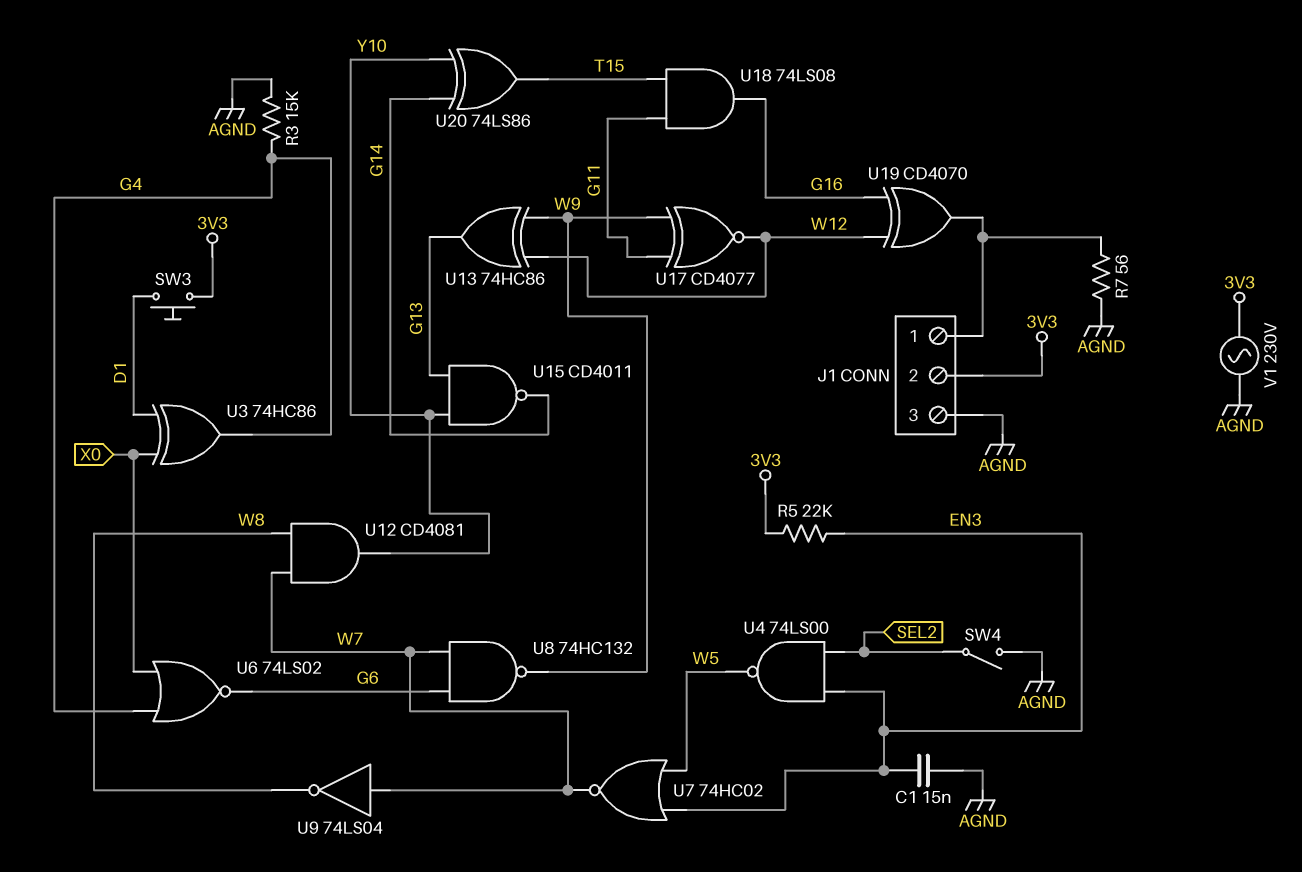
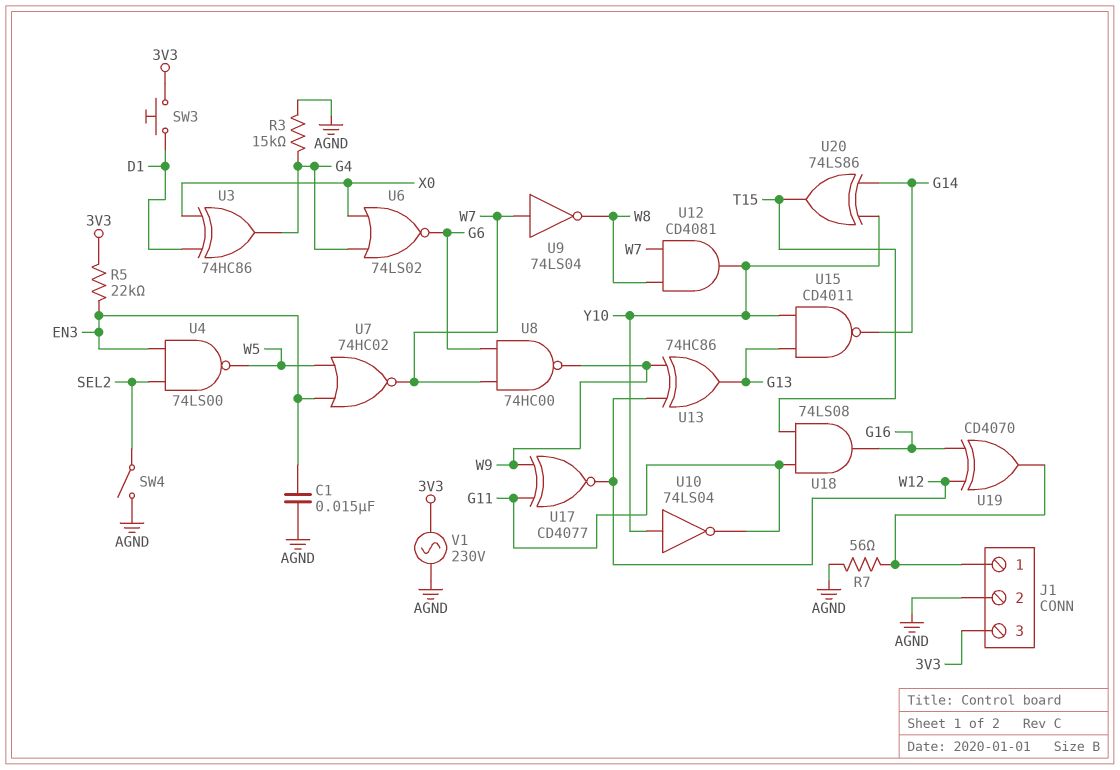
J1 pin 2: 3V3 -> AGND
J1 pin 3: AGND -> 3V3
U8: NAND 74HC132 (in G6, in W7, out W9) -> NAND 74HC00 (in G6, in W7, out W9)
U10: none -> NOT 74LS04 (in Y10, out G11)

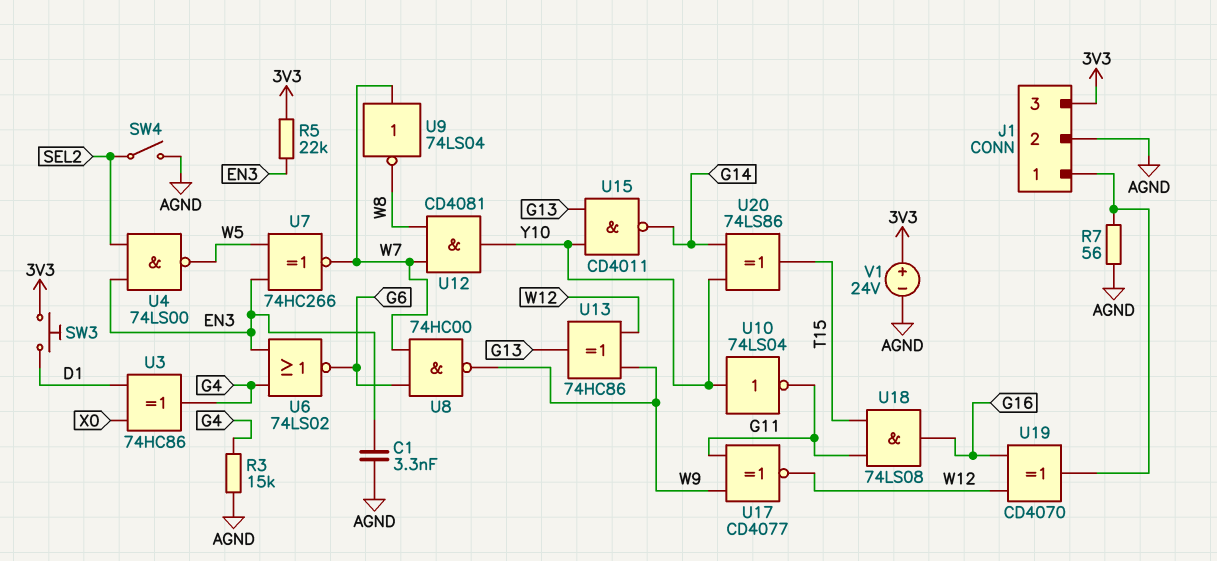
C1: 15nF (AGND, EN3) -> 3.3nF (AGND, EN3)
U6: NOR 74LS02 (in G4, in X0, out G6) -> NOR 74LS02 (in EN3, in G4, out G6)
U7: NOR 74HC02 (in EN3, in W5, out W7) -> XNOR 74HC266 (in EN3, in W5, out W7)
V1: AC 230V (3V3, AGND) -> 24V (plus 3V3, minus AGND)

